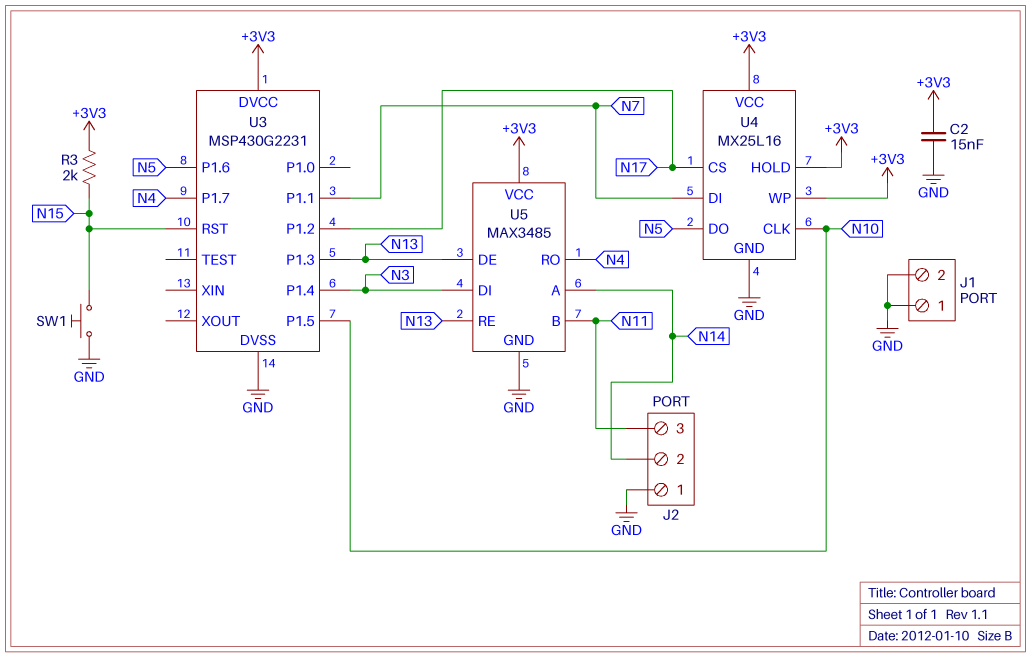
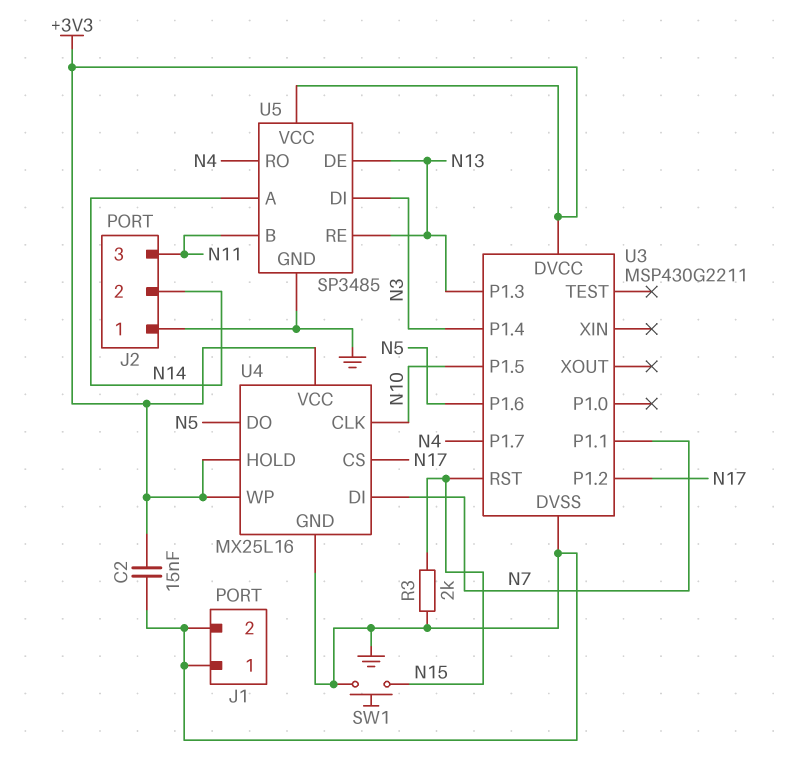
R3: 2k (+3V3, N15) -> 2k (GND, N15)
U3: MSP430G2231 -> MSP430G2211
U5: MAX3485 -> SP3485

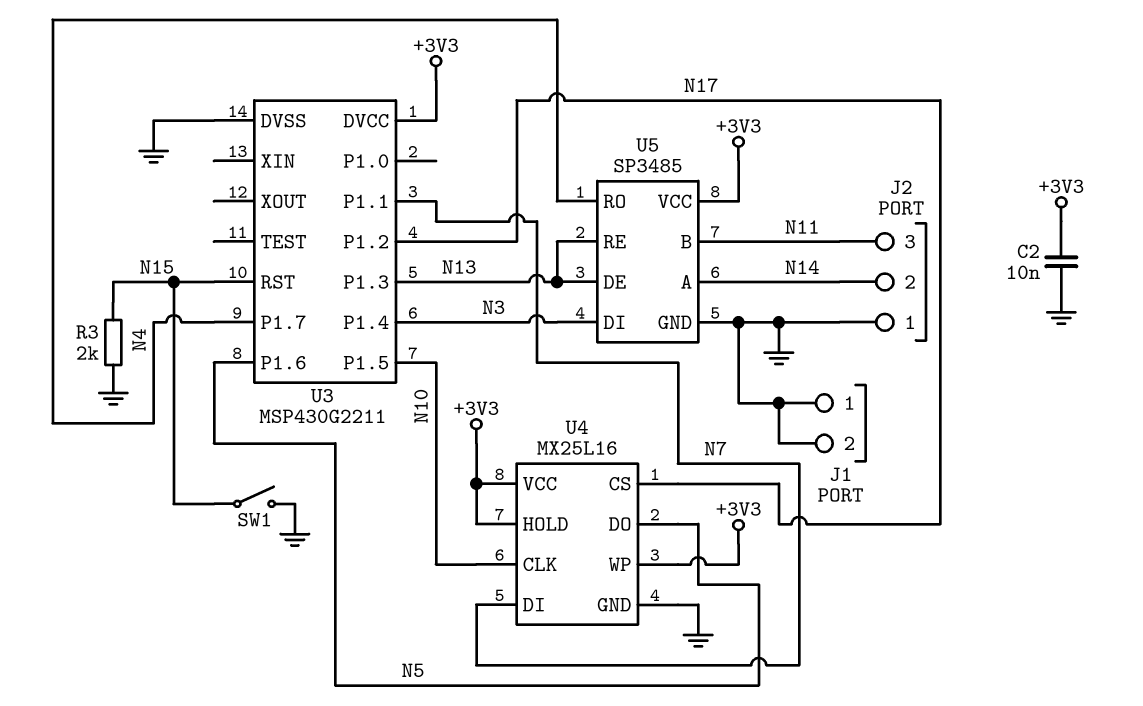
C2: 15nF (+3V3, GND) -> 10nF (+3V3, GND)
SW1: button (GND, N15) -> switch (GND, N15)

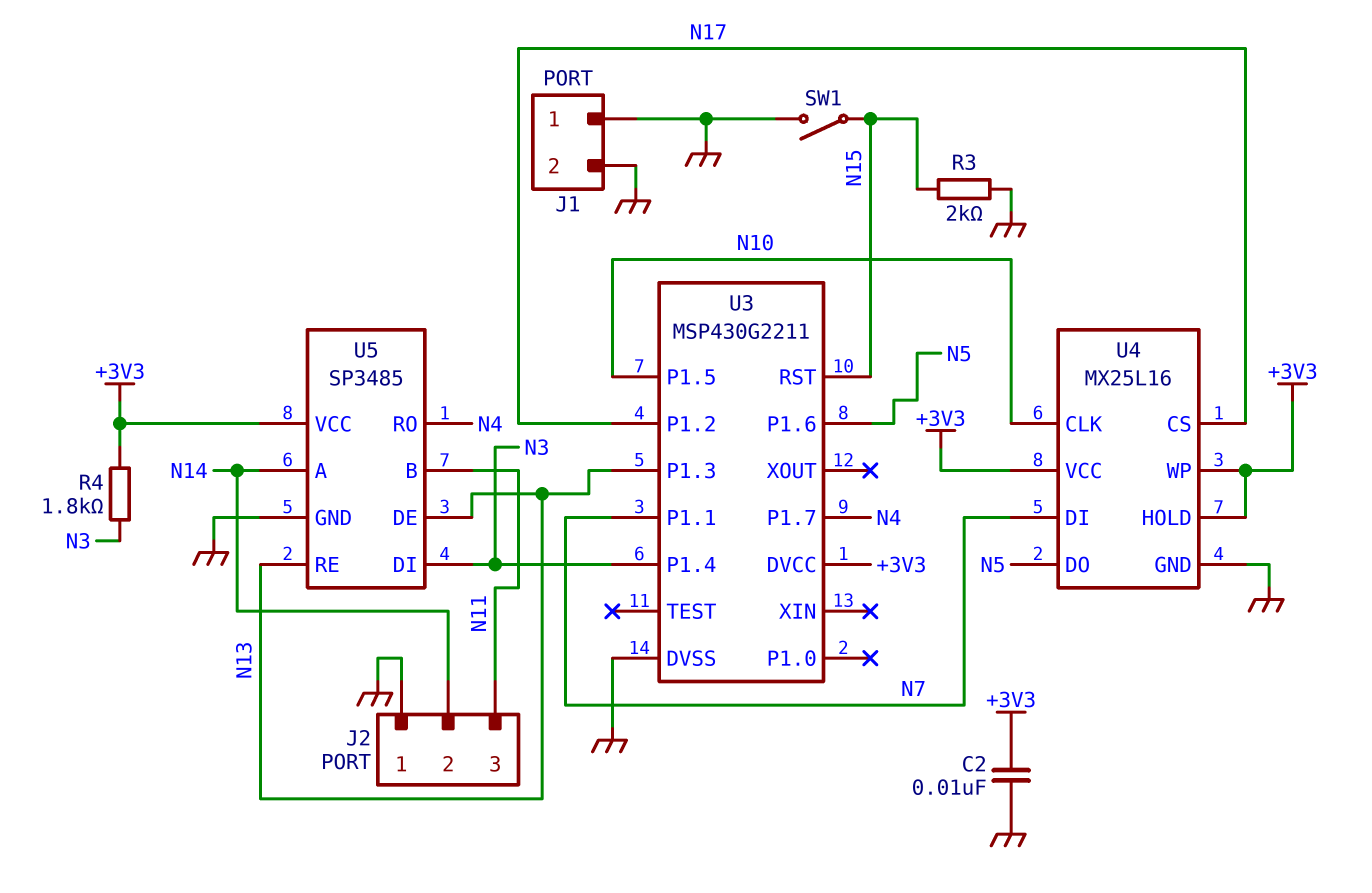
R4: none -> 1.8k (+3V3, N3)

